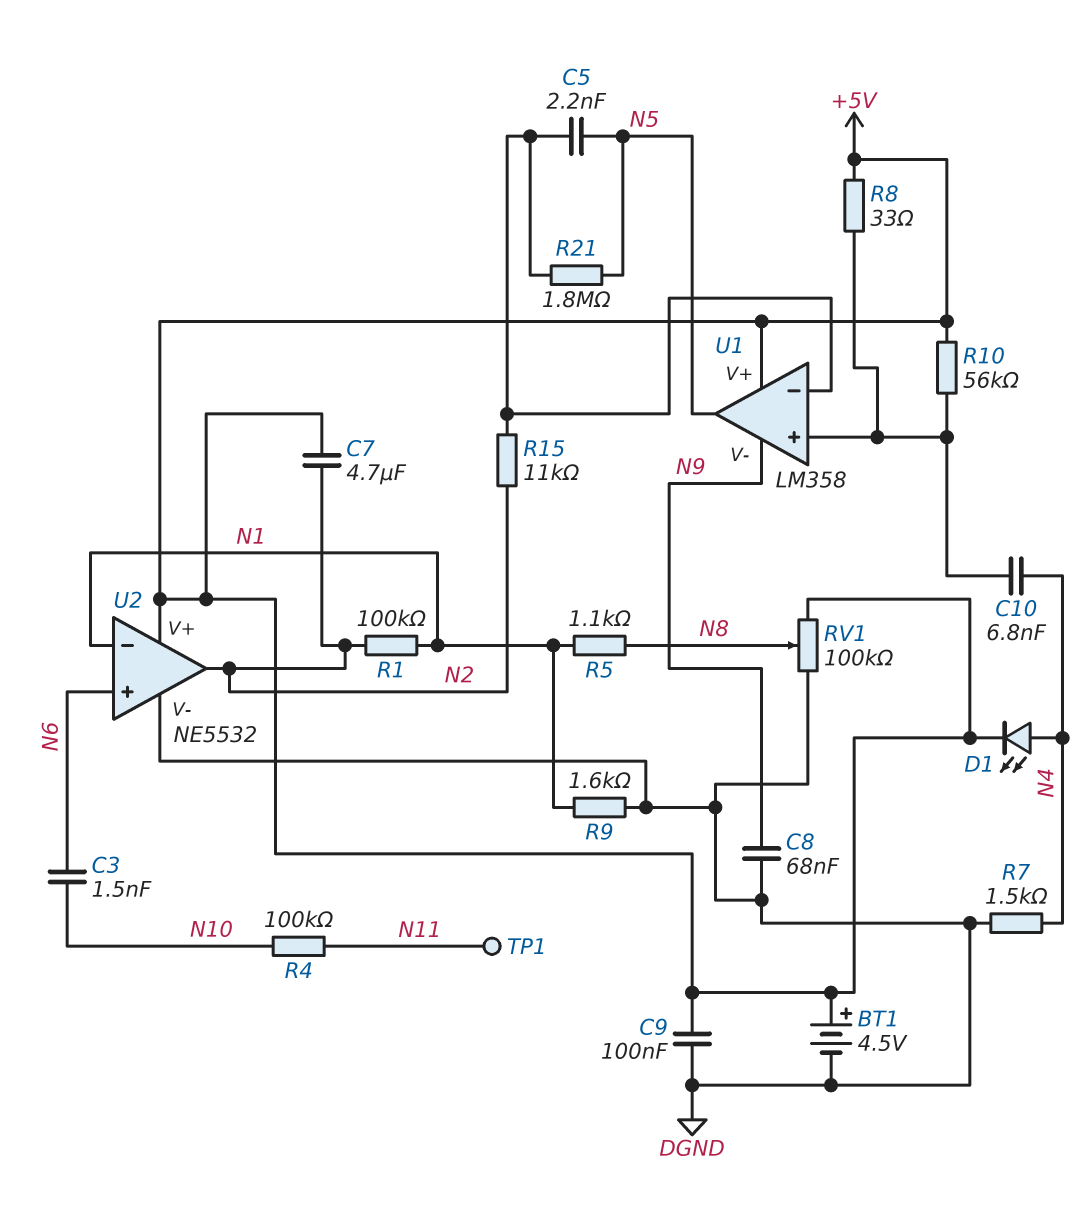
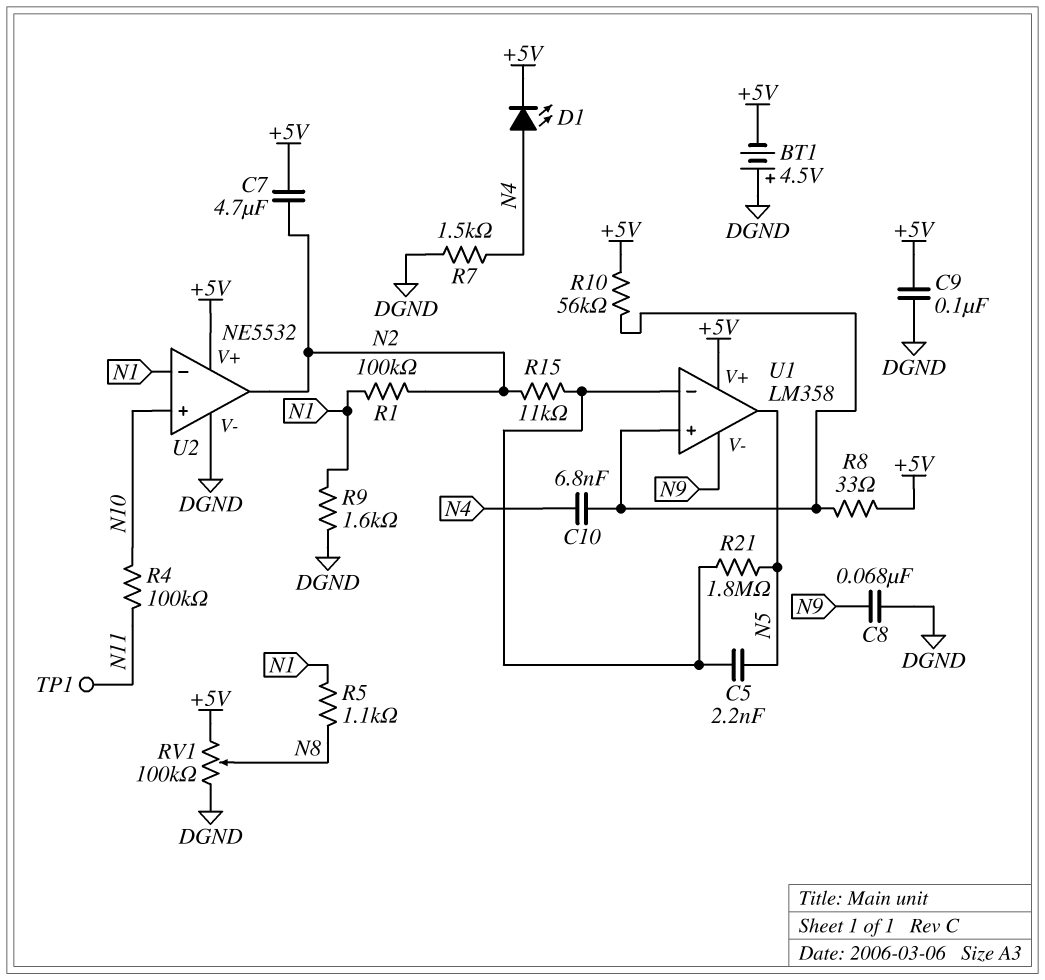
BT1: 4.5V (plus +5V, minus DGND) -> 4.5V (plus DGND, minus +5V)
C3: 1.5nF (N6, N10) -> none
U2 pin in+: N6 -> N10

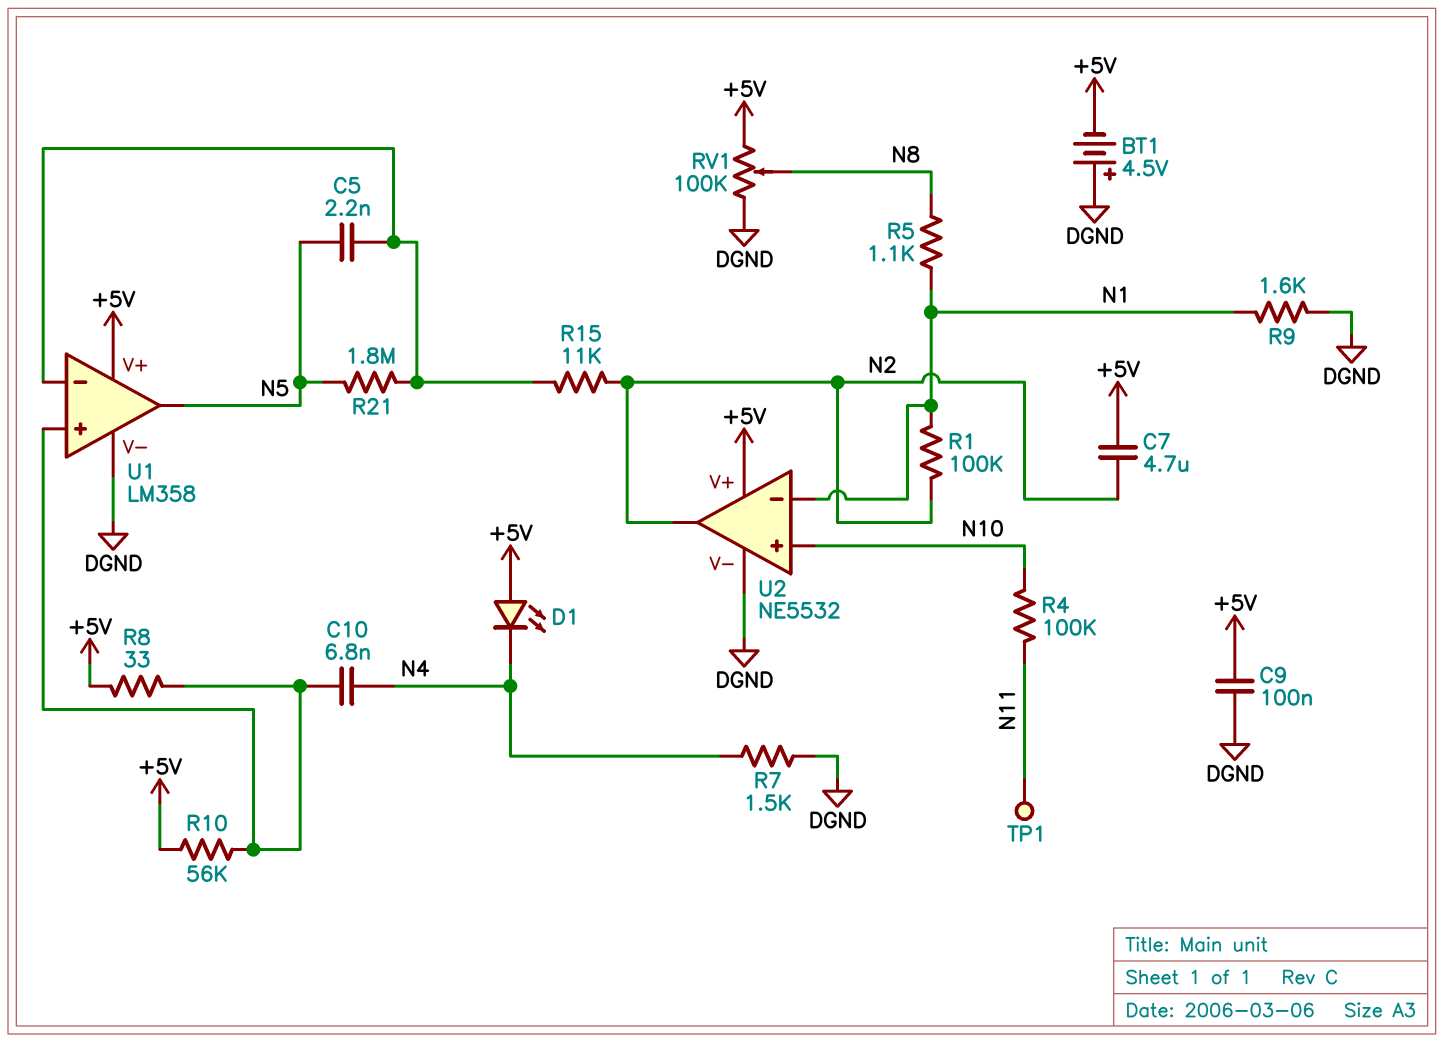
C8: 68nF (DGND, N9) -> none
D1: LED (A N4, K +5V) -> LED (A +5V, K N4)
U1 pin V-: N9 -> DGND

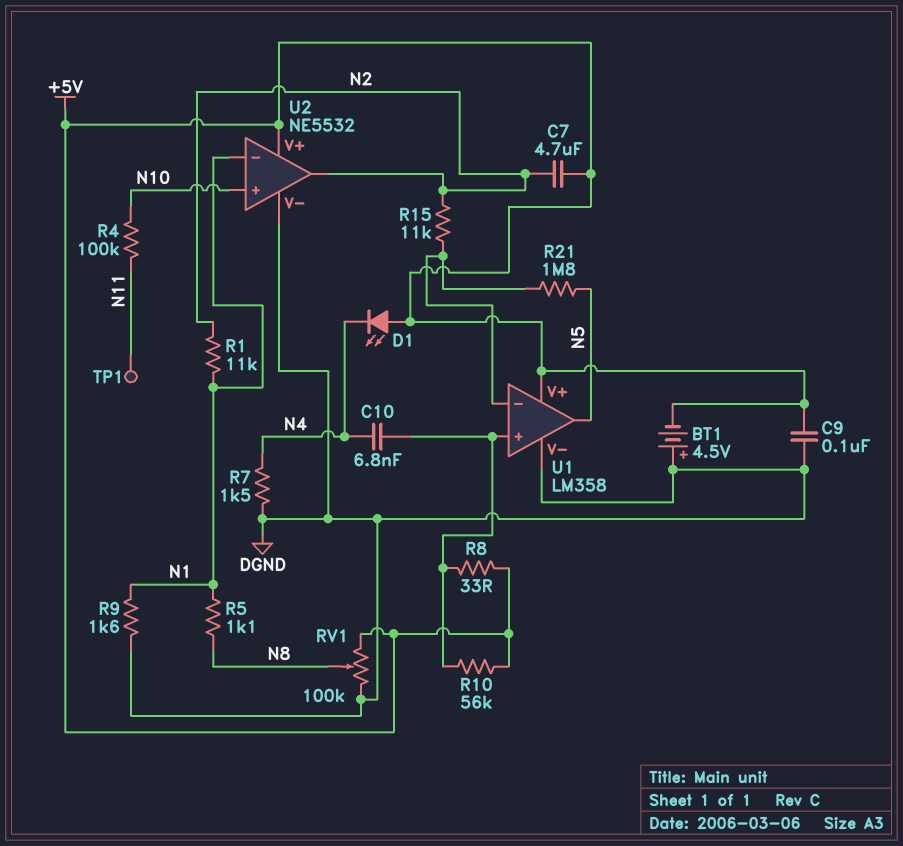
C5: 2.2nF (N5, U1/in-) -> none
R1: 100k (N1, N2) -> 11k (N1, N2)

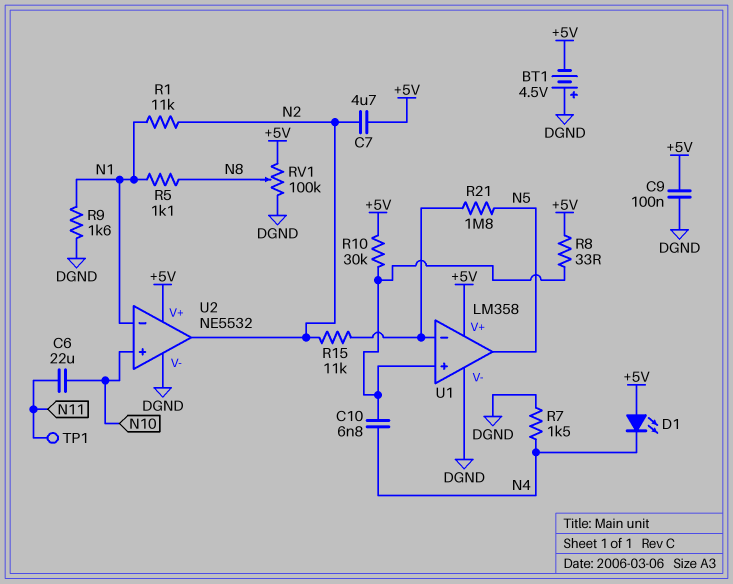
C6: none -> 22uF (N10, N11)
R4: 100k (N10, N11) -> none
R10: 56k (+5V, U1/in+) -> 30k (+5V, U1/in+)

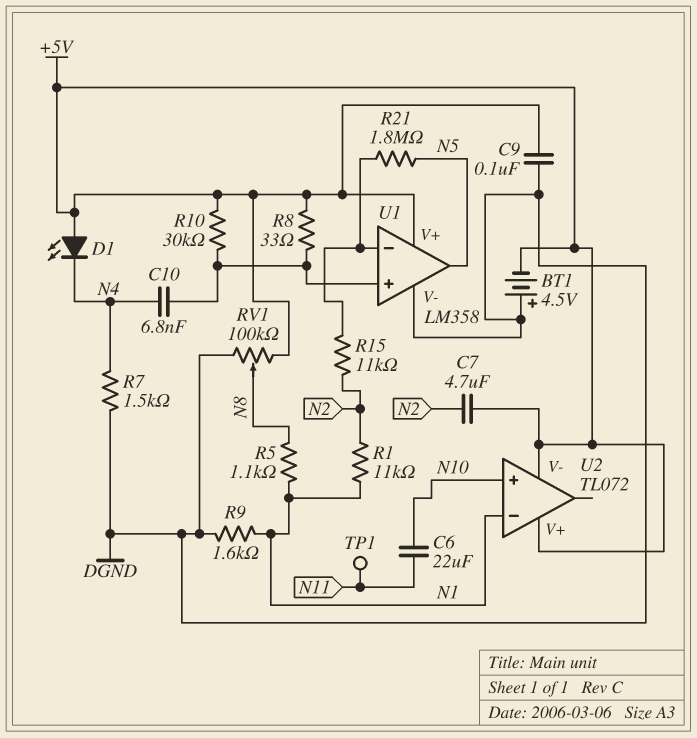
U2: NE5532 -> TL072
U2 pin V-: DGND -> +5V
U2 pin out: N2 -> none

